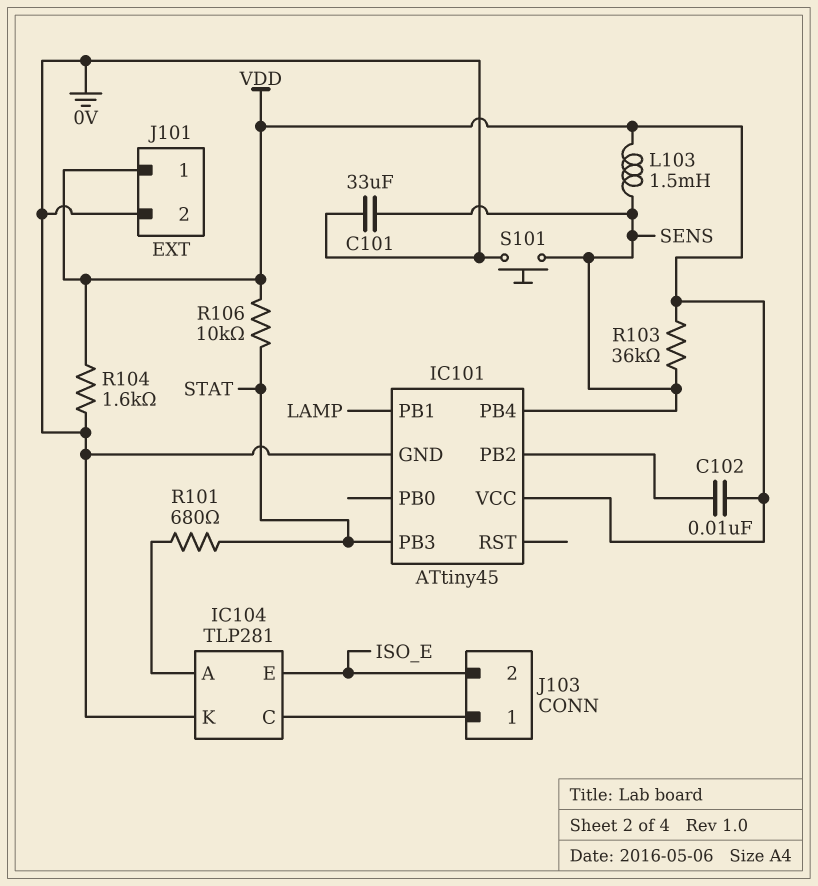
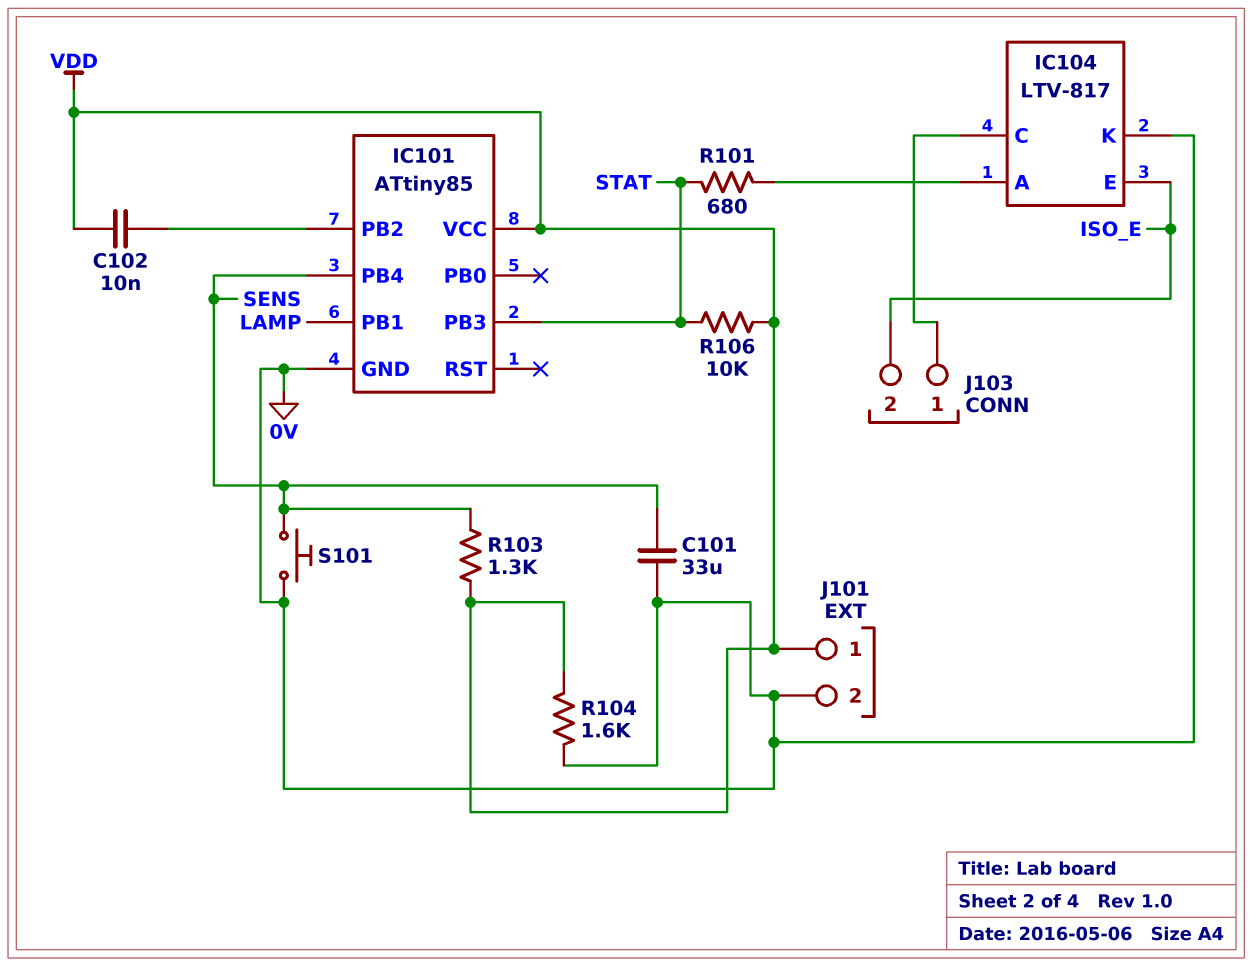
IC101: ATtiny45 -> ATtiny85
IC104: TLP281 -> LTV-817
L103: 1.5mH (SENS, VDD) -> none
R103: 36k (SENS, VDD) -> 1.3k (SENS, VDD)

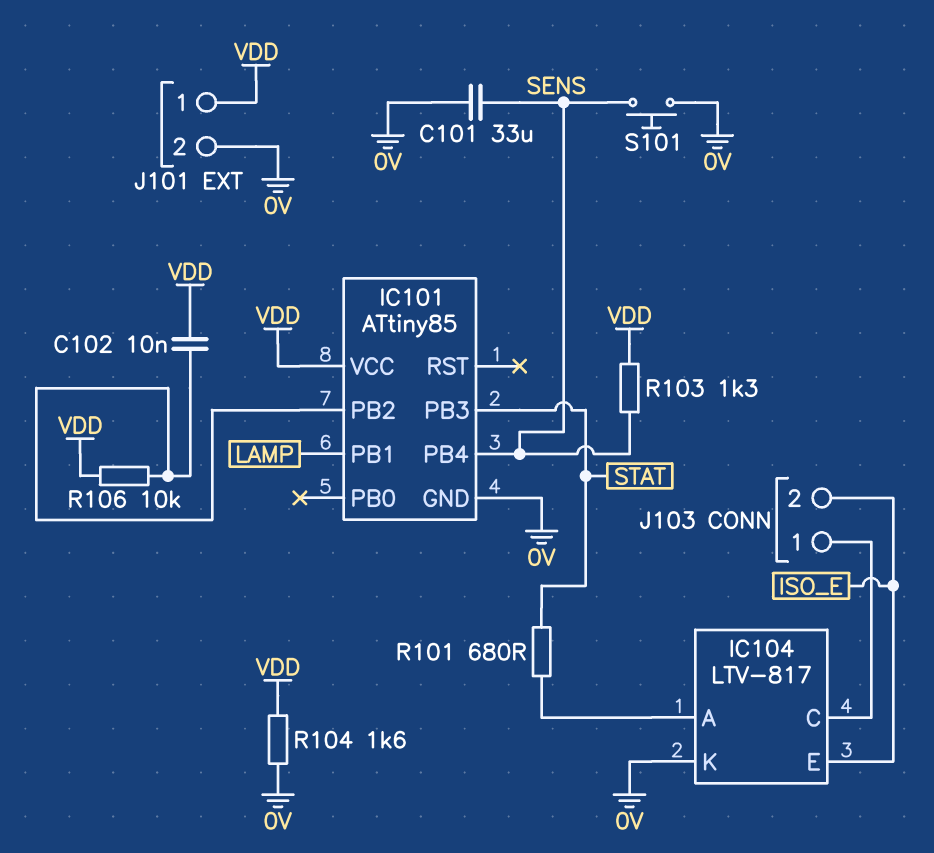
R106: 10k (STAT, VDD) -> 10k (IC101/PB2, VDD)

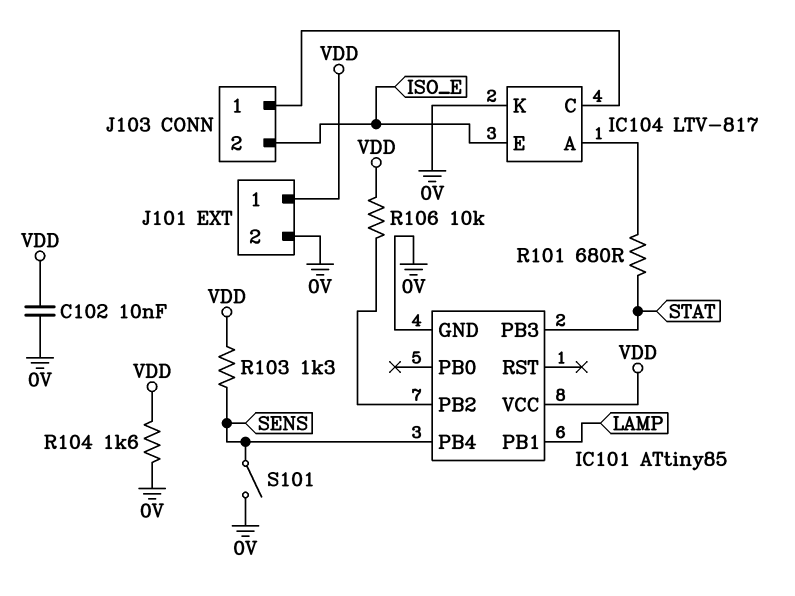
C101: 33uF (0V, SENS) -> none
C102: 10nF (IC101/PB2, VDD) -> 10nF (0V, VDD)
S101: button (0V, SENS) -> switch (0V, SENS)

